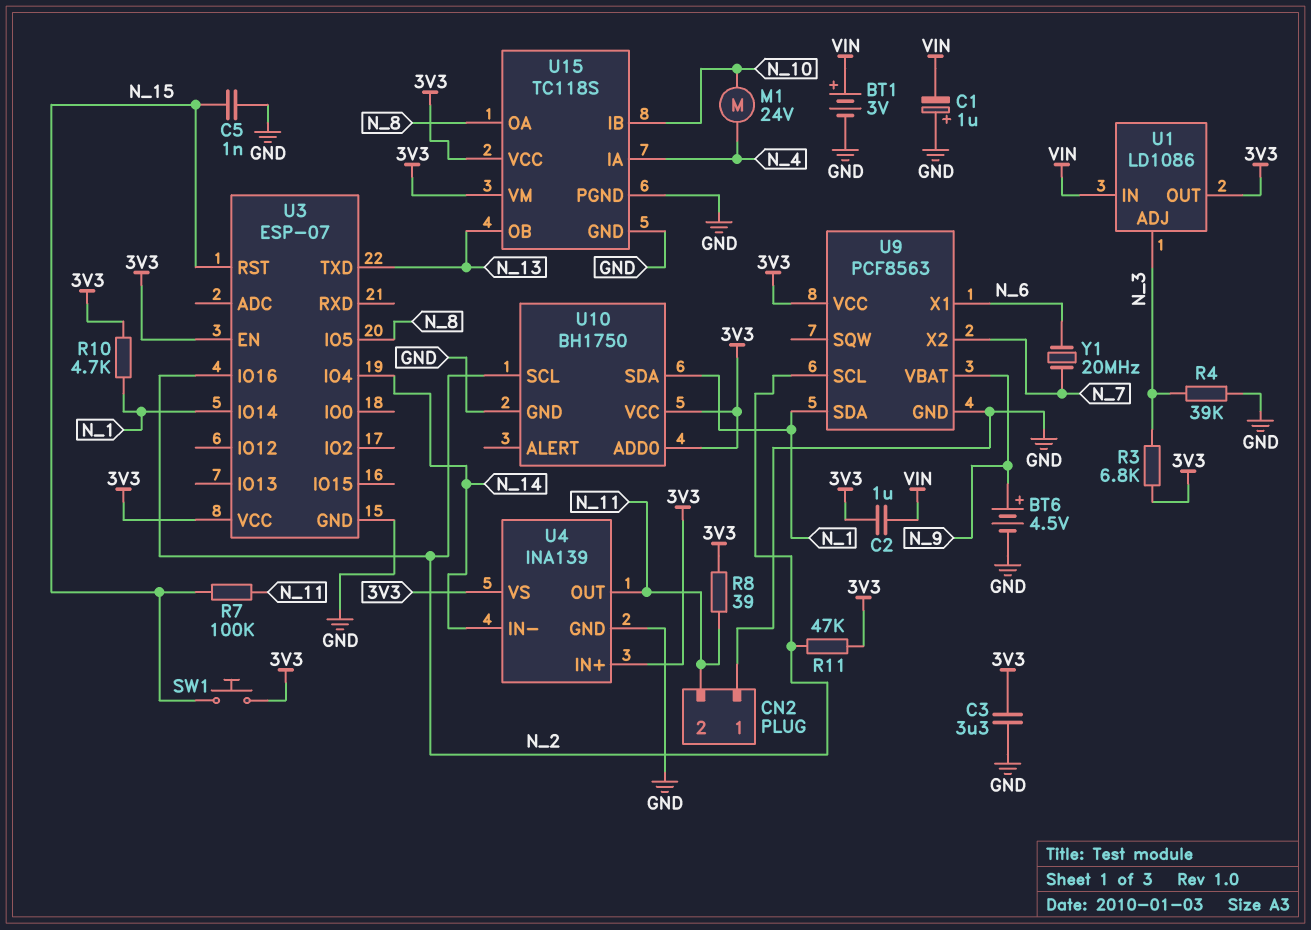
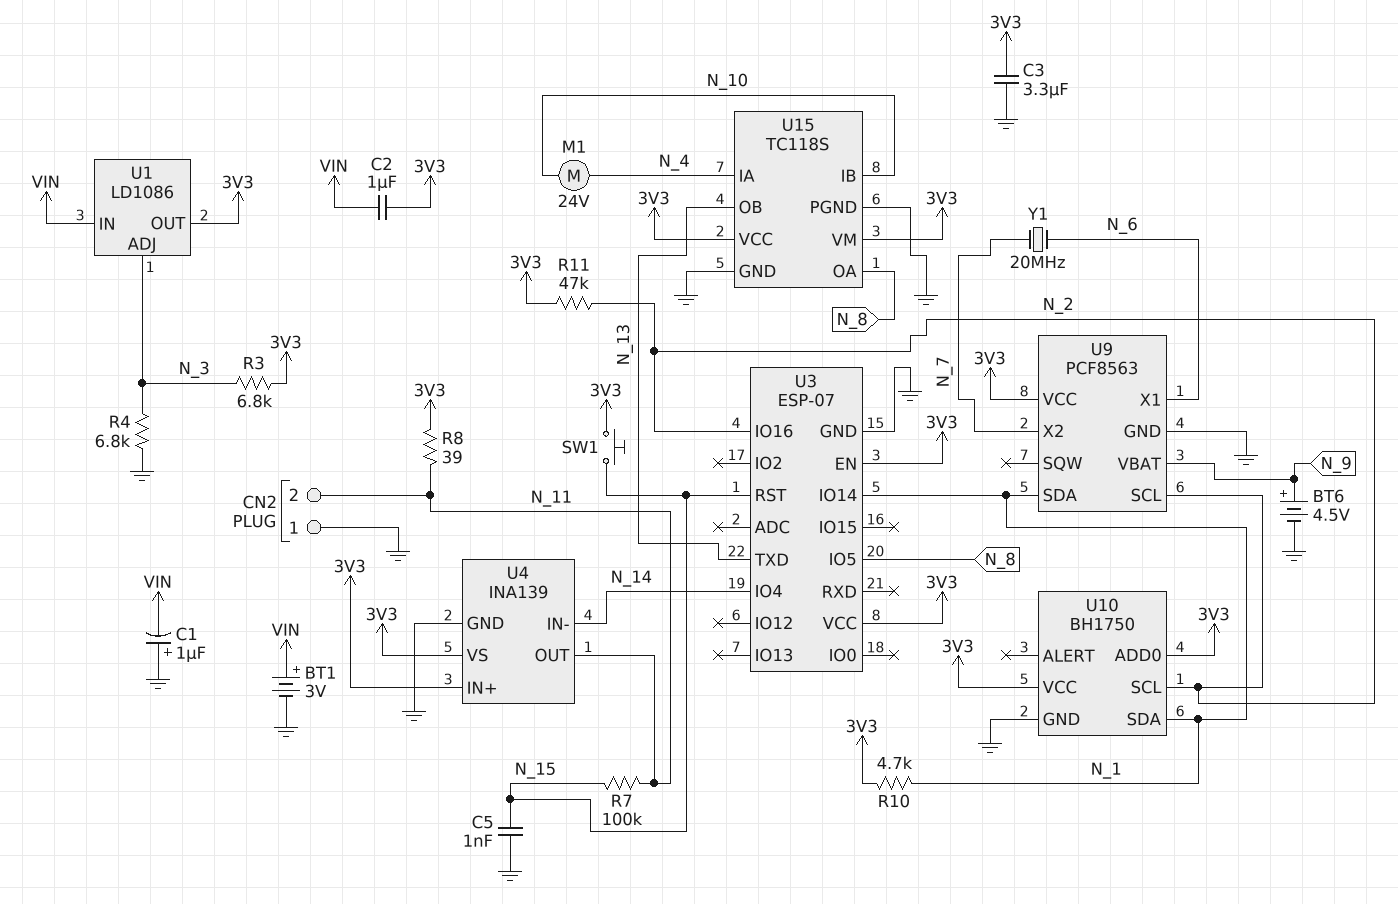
R4: 39k (GND, N_3) -> 6.8k (GND, N_3)

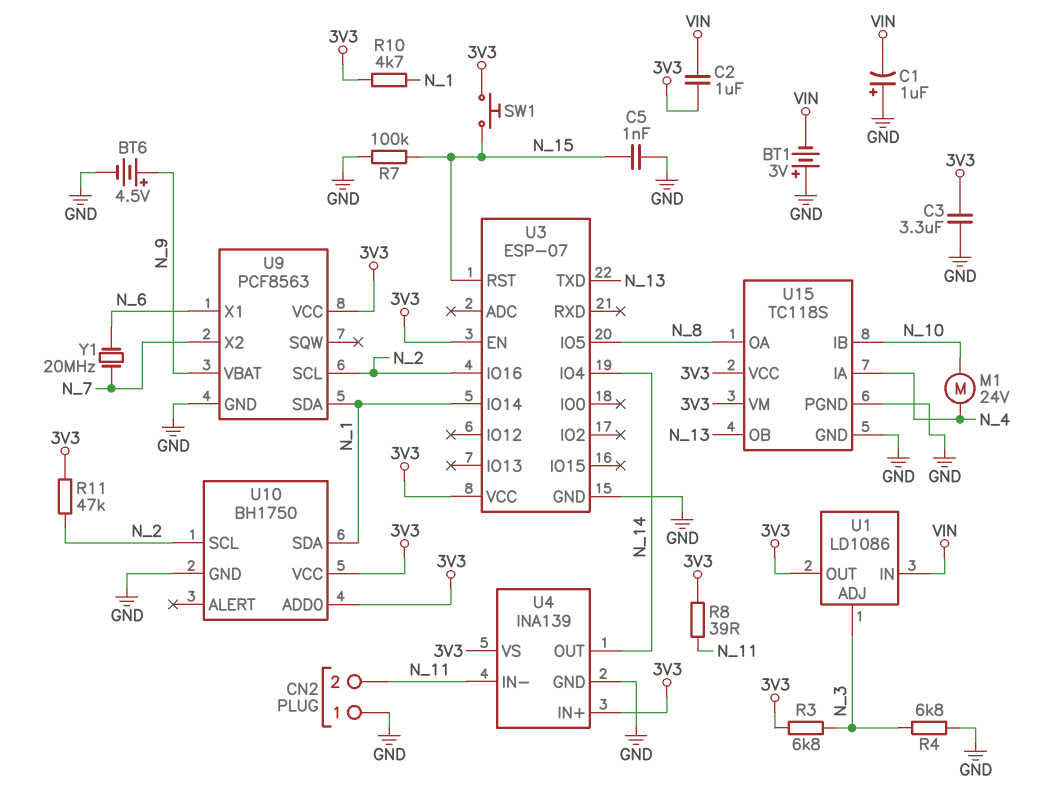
BT1: 3V (plus VIN, minus GND) -> 3V (plus GND, minus VIN)
R7: 100k (N_11, N_15) -> 100k (GND, N_15)
U4 pin IN-: N_14 -> N_11
U4 pin OUT: N_11 -> N_14

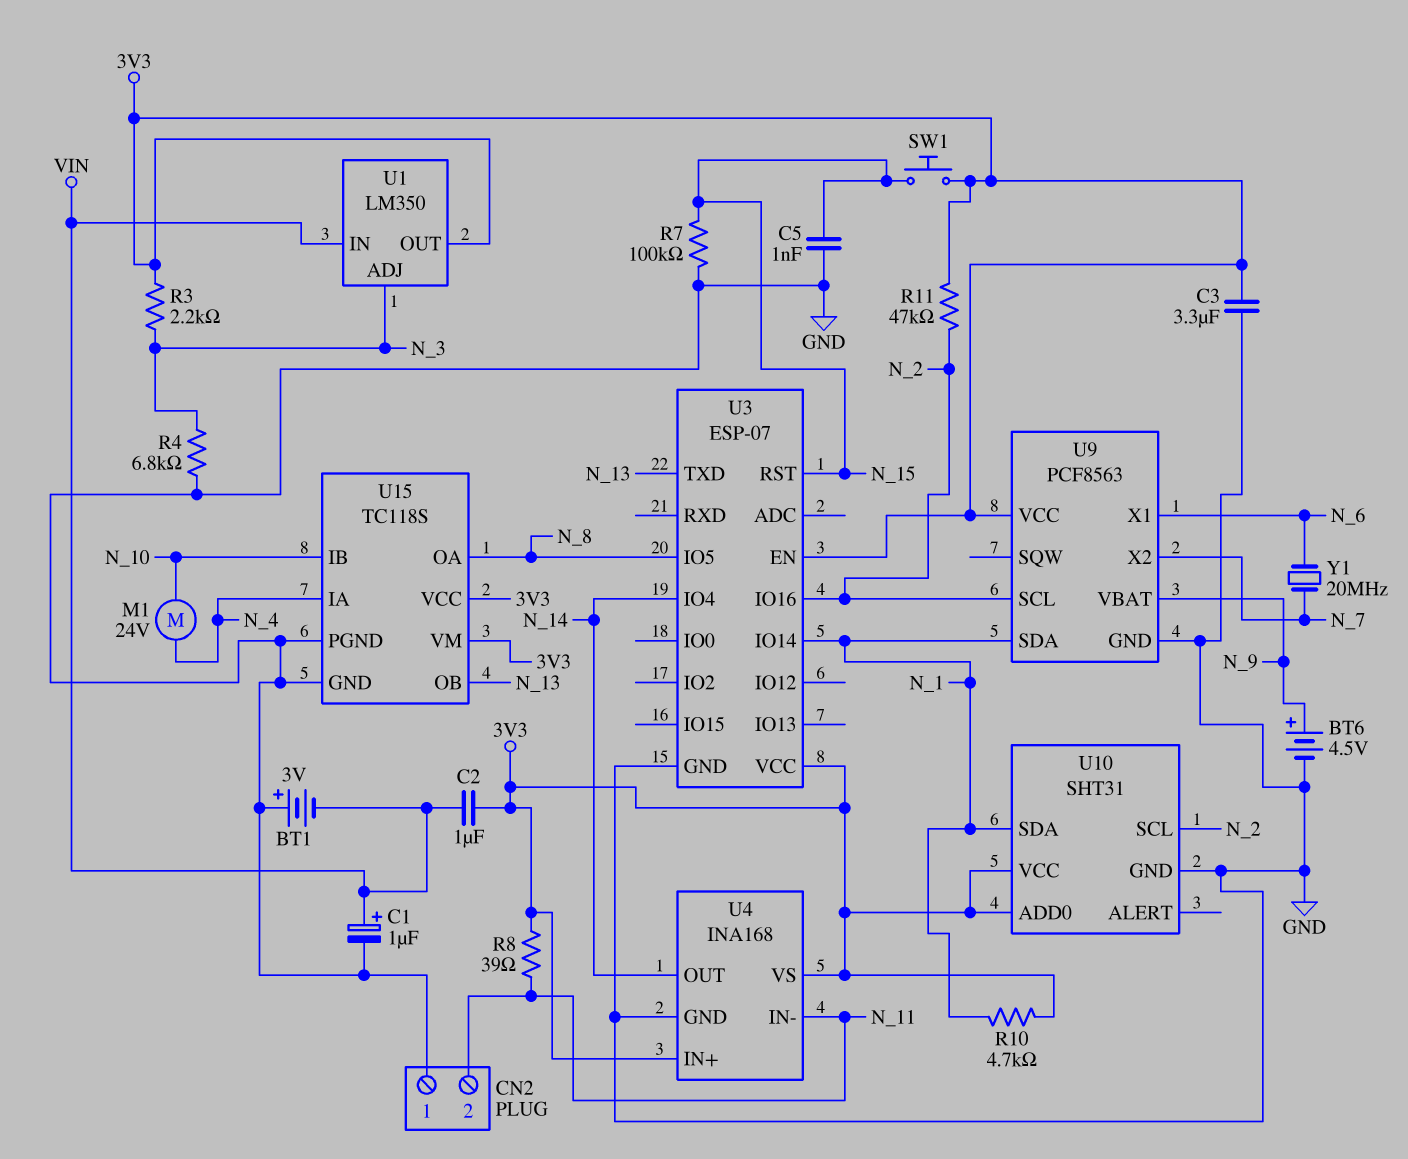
C1: 1uF (plus GND, minus VIN) -> 1uF (plus VIN, minus GND)
R3: 6.8k (3V3, N_3) -> 2.2k (3V3, N_3)
U1: LD1086 -> LM350
U4: INA139 -> INA168
U10: BH1750 -> SHT31

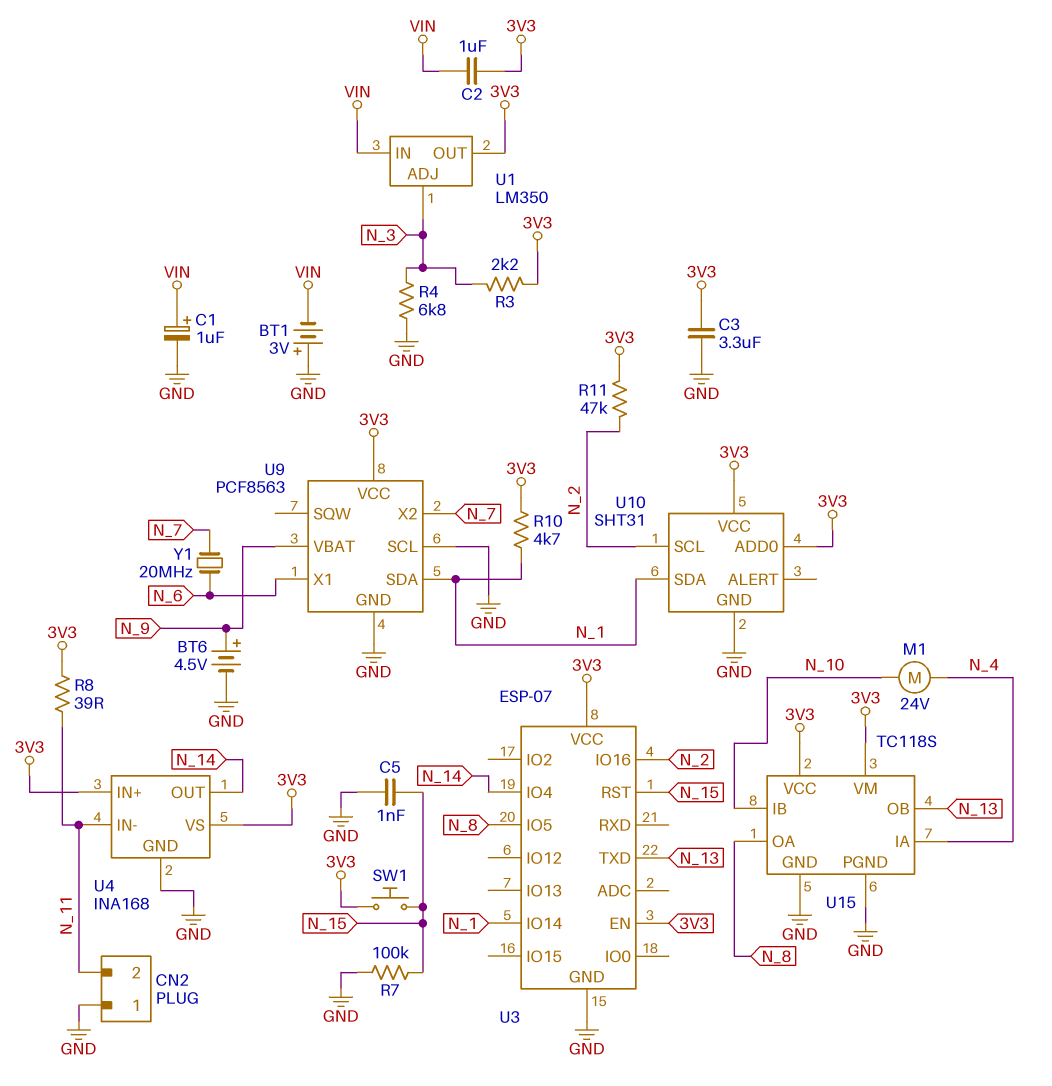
U9 pin SCL: N_2 -> GND

